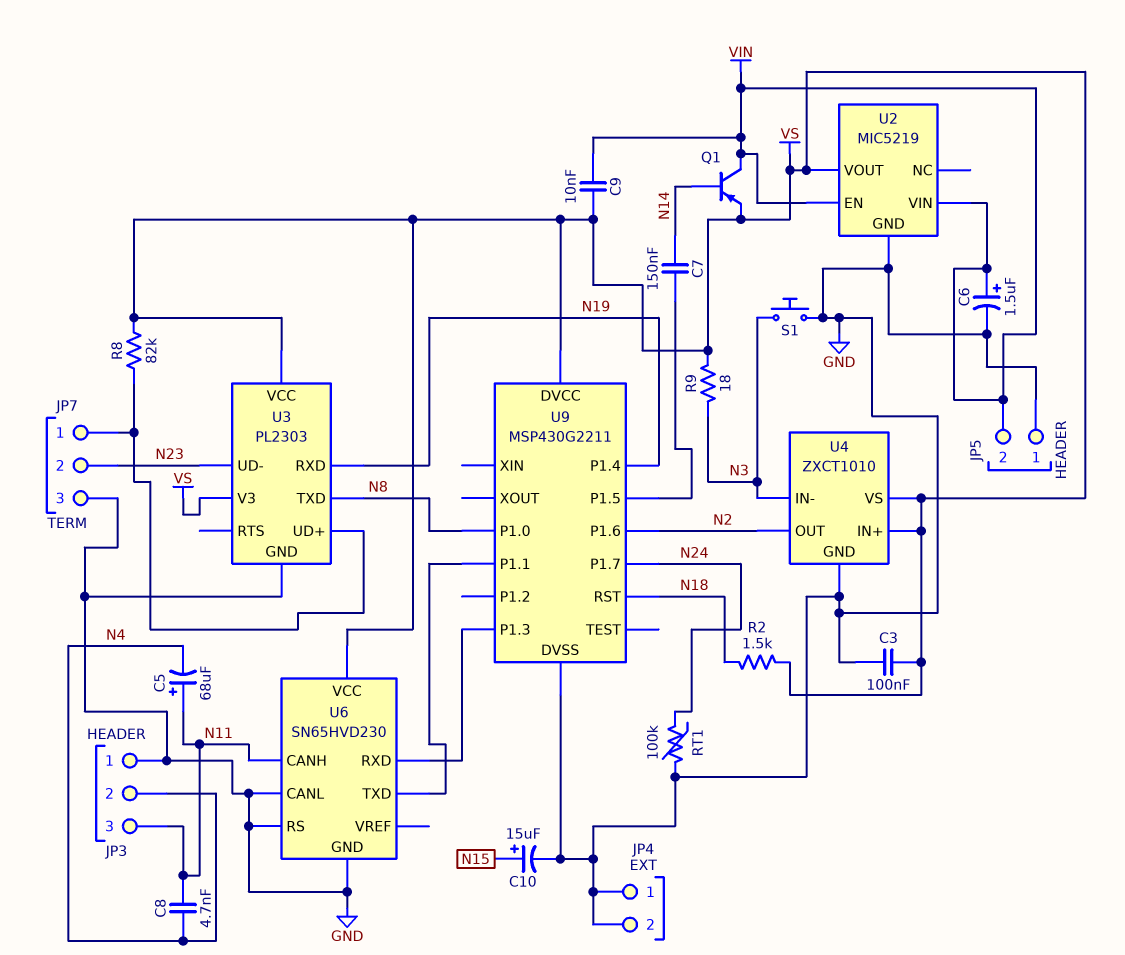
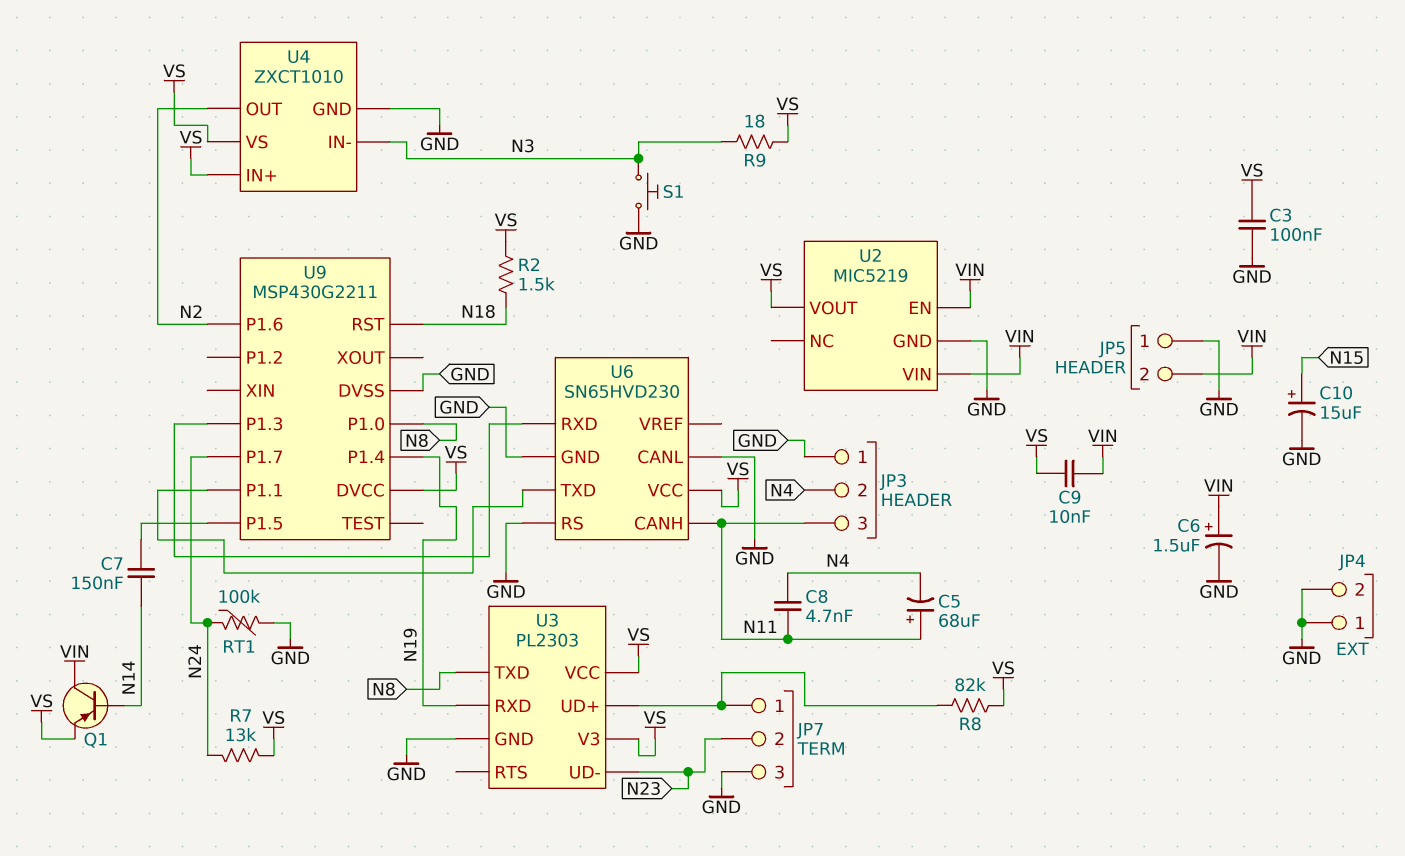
R7: none -> 13k (N24, VS)

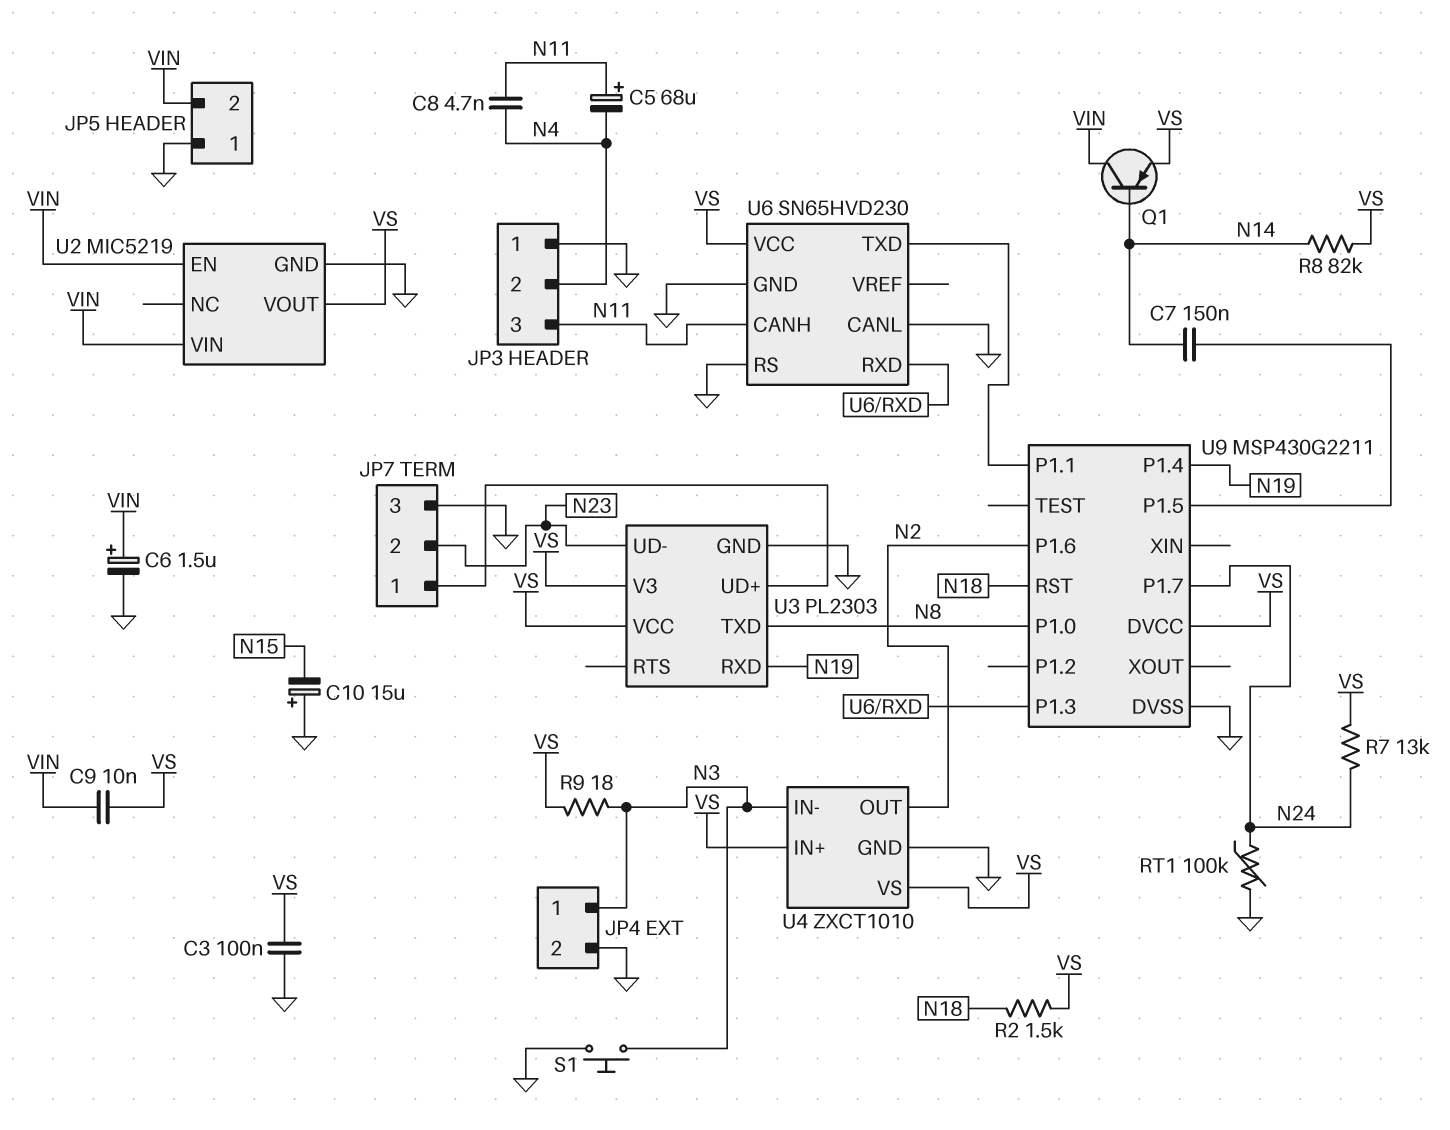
C10: 15uF (plus N15, minus GND) -> 15uF (plus GND, minus N15)
JP4 pin 1: GND -> N3
R8: 82k (JP7/1, VS) -> 82k (N14, VS)

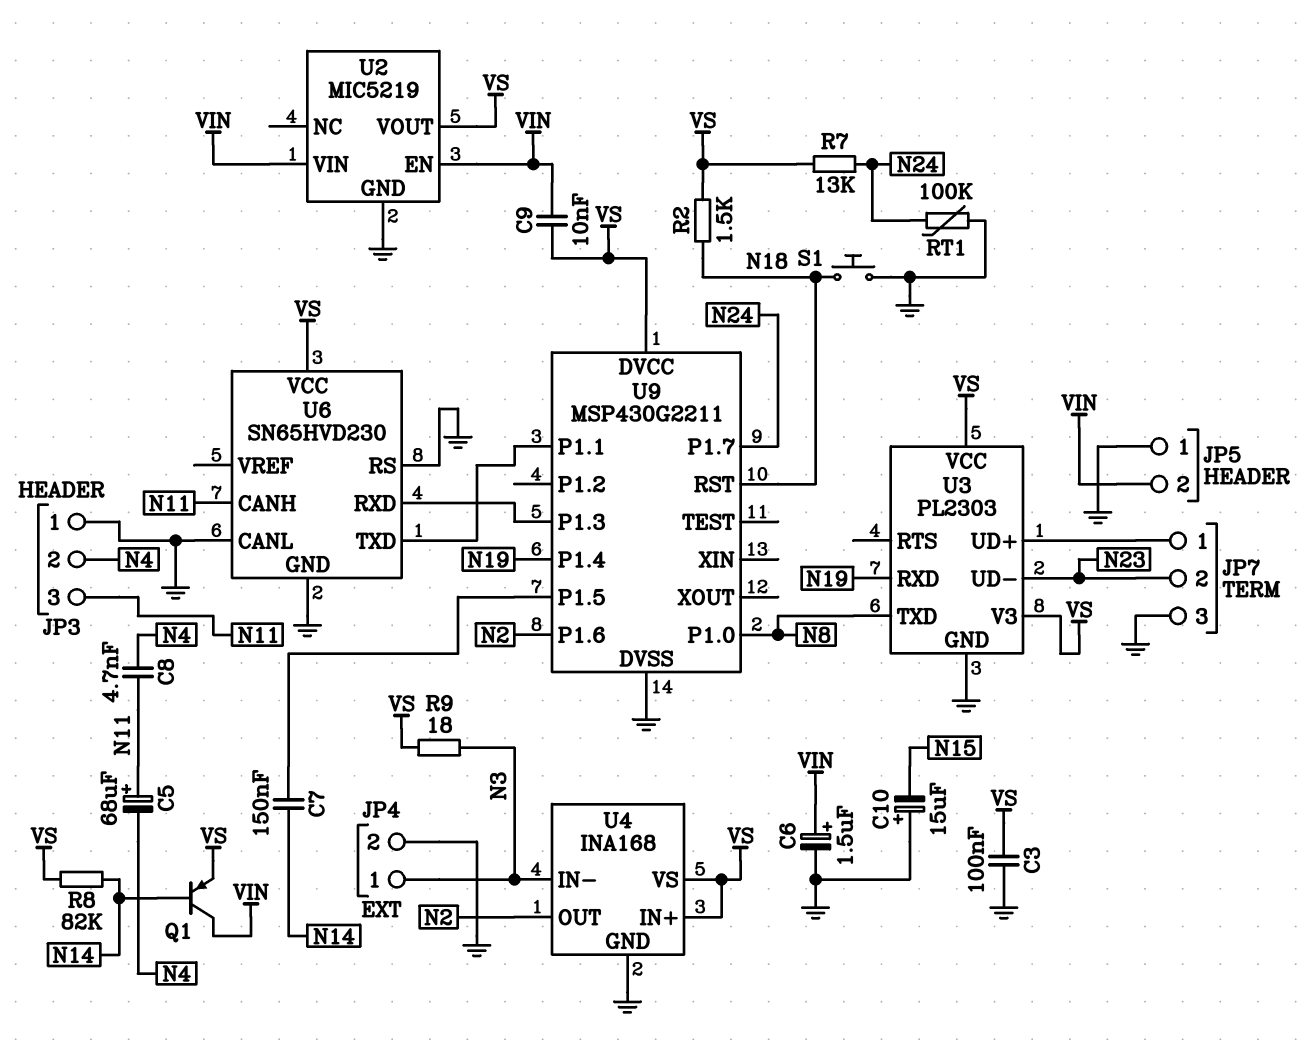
S1: button (GND, N3) -> button (GND, N18)
U4: ZXCT1010 -> INA168

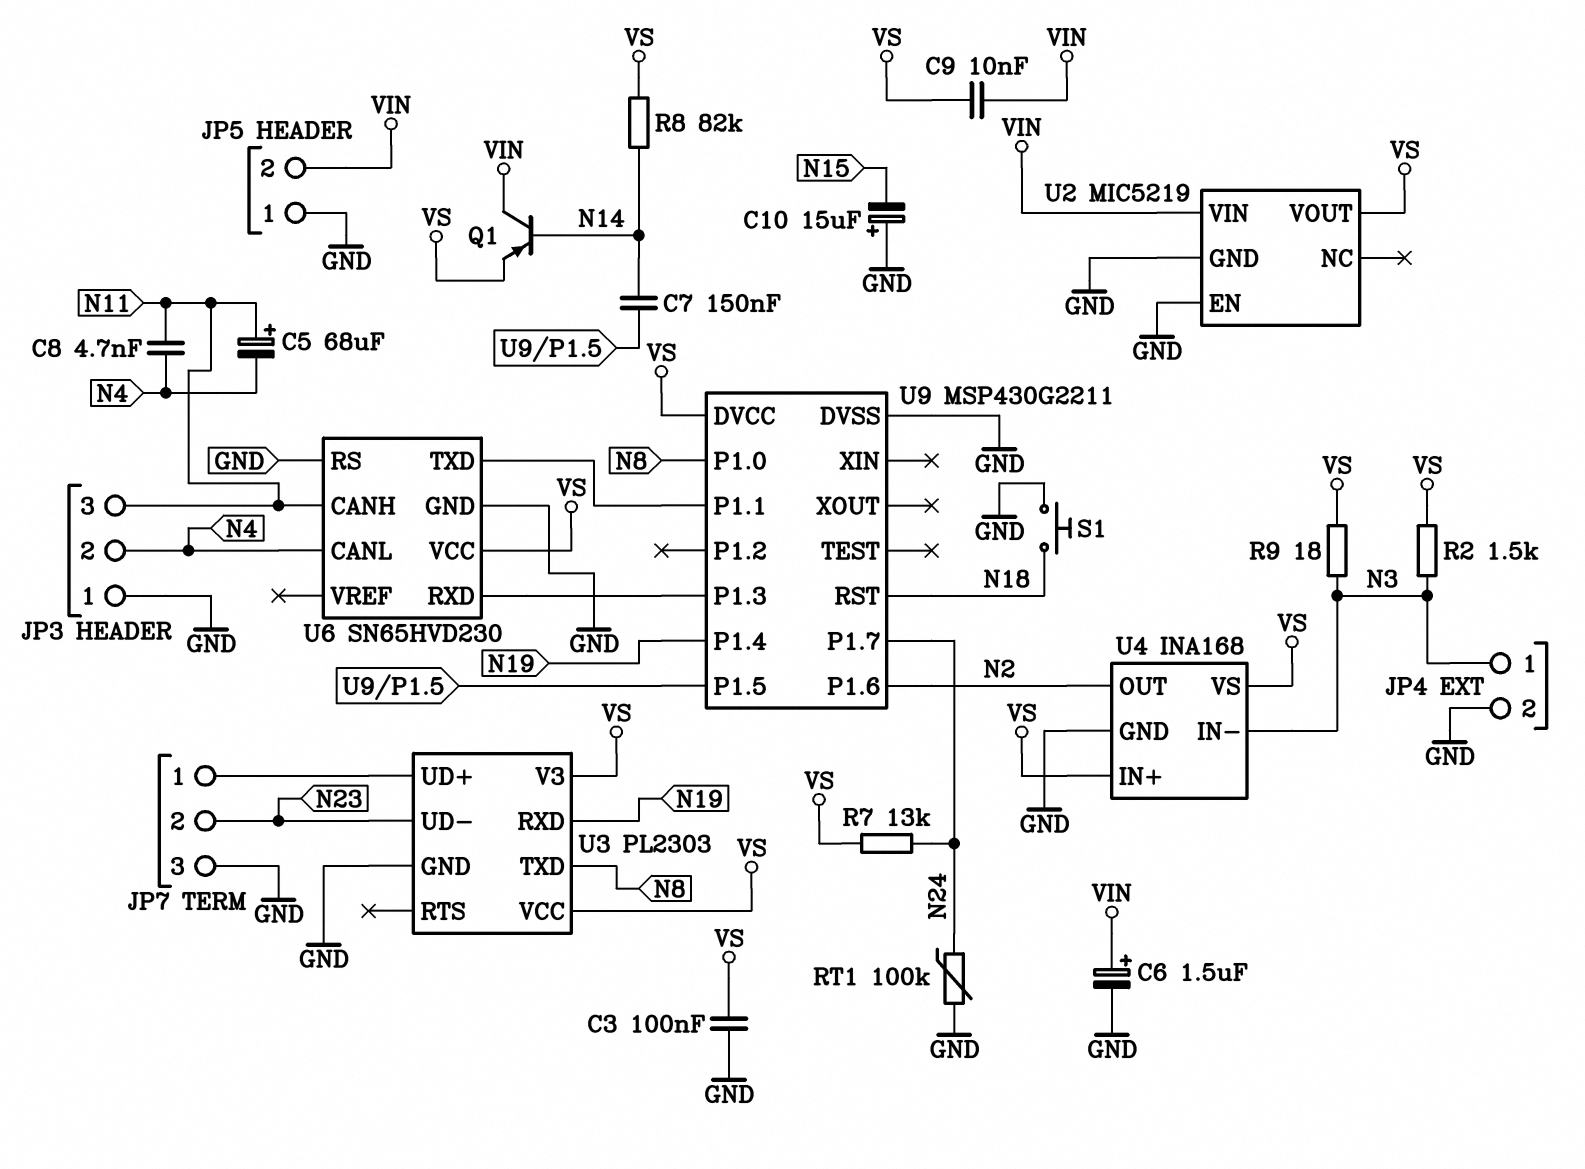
R2: 1.5k (N18, VS) -> 1.5k (N3, VS)
U2 pin EN: VIN -> GND
U6 pin CANL: GND -> N4

